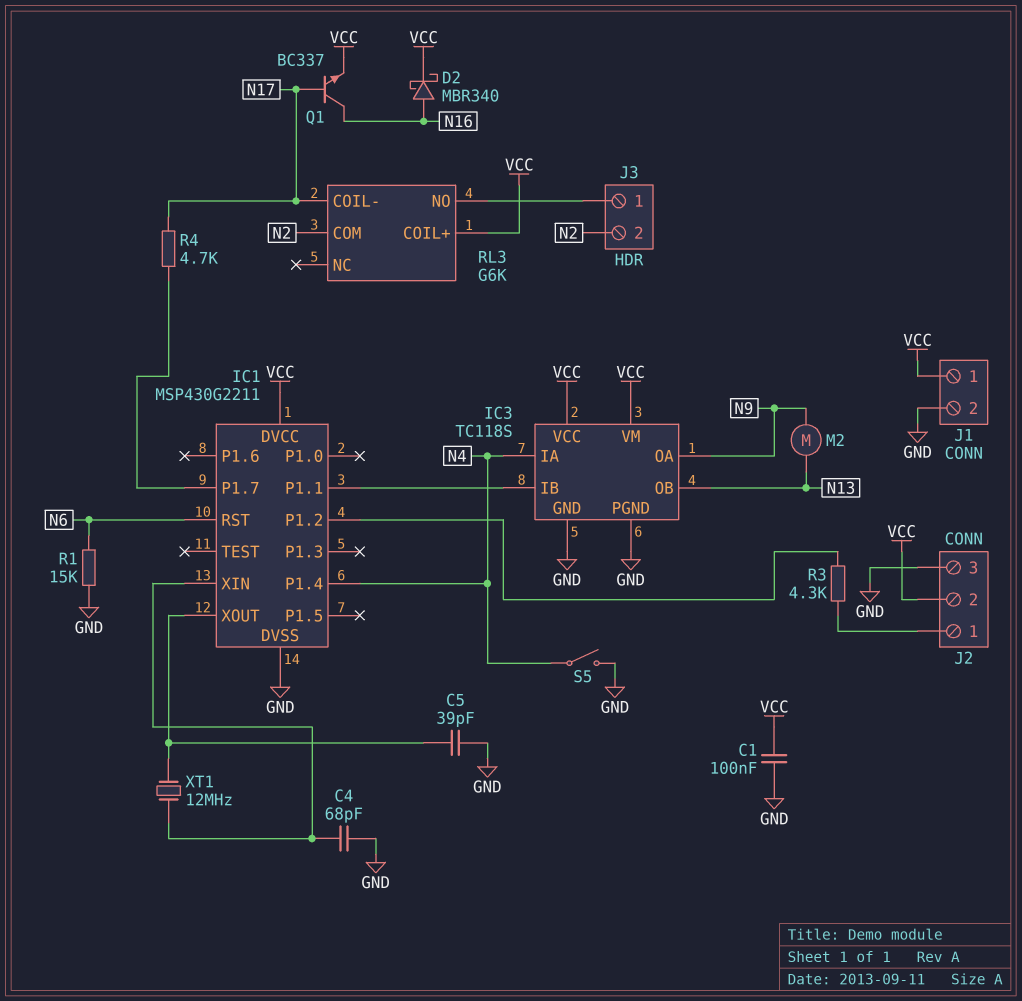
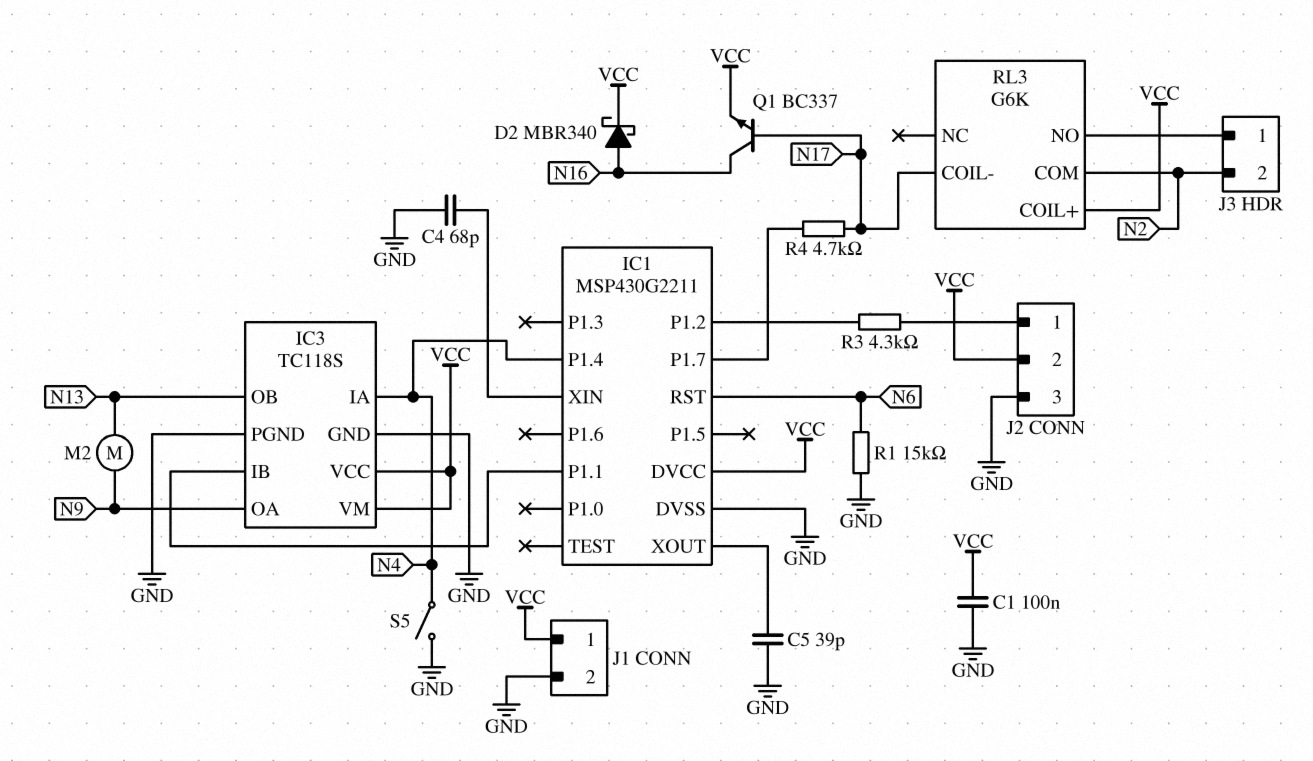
XT1: 12MHz (IC1/XIN, IC1/XOUT) -> none

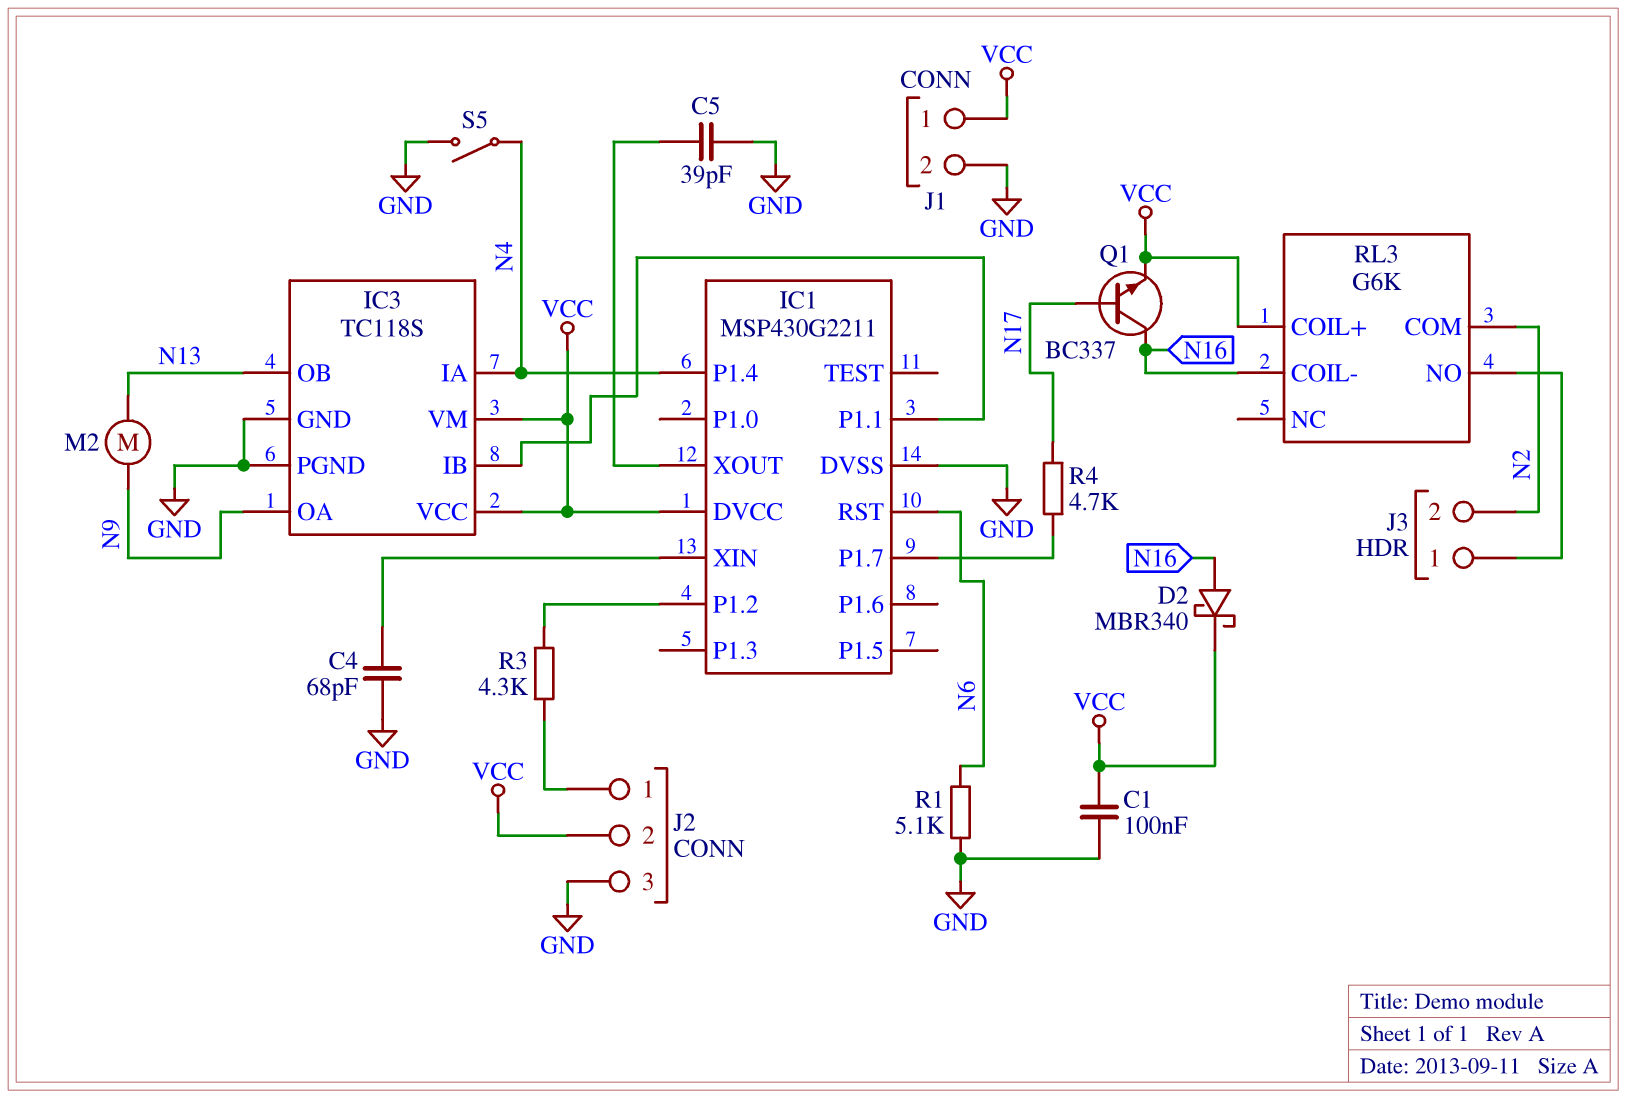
R1: 15k (GND, N6) -> 5.1k (GND, N6)
RL3 pin COIL-: N17 -> N16

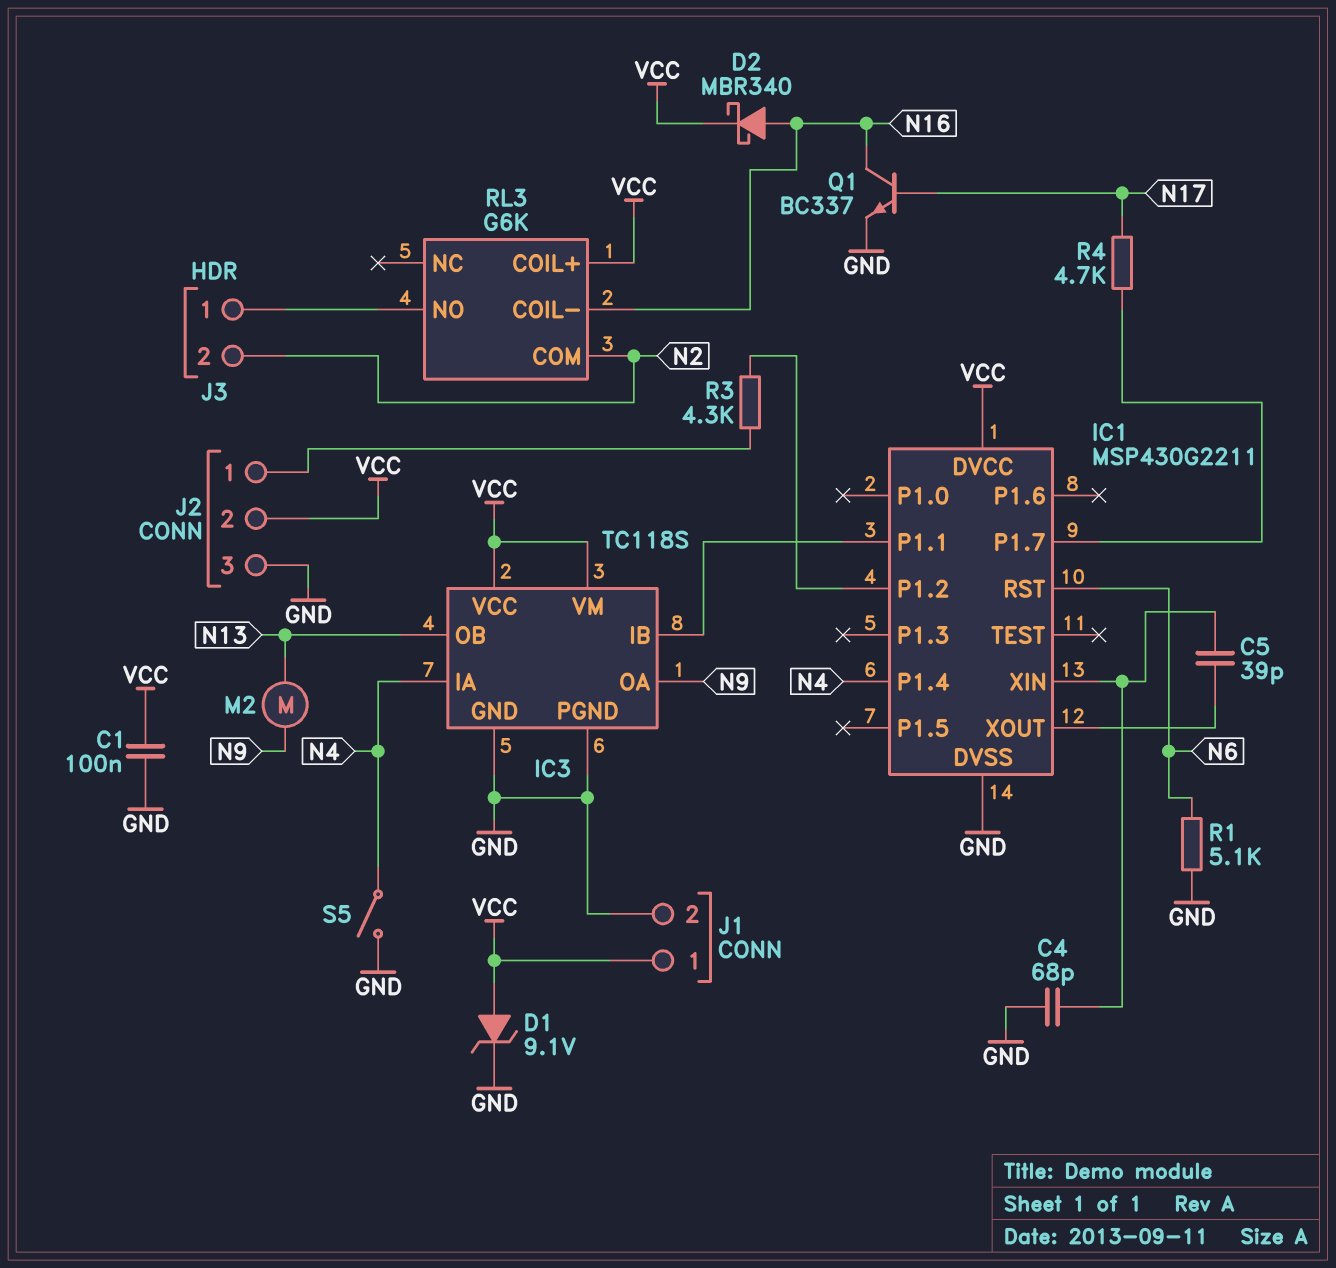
C5: 39pF (GND, IC1/XOUT) -> 39pF (IC1/XIN, IC1/XOUT)
D1: none -> zener 9.1V (A VCC, K GND)
Q1: NPN BC337 (B N17, C N16, E VCC) -> NPN BC337 (B N17, C N16, E GND)

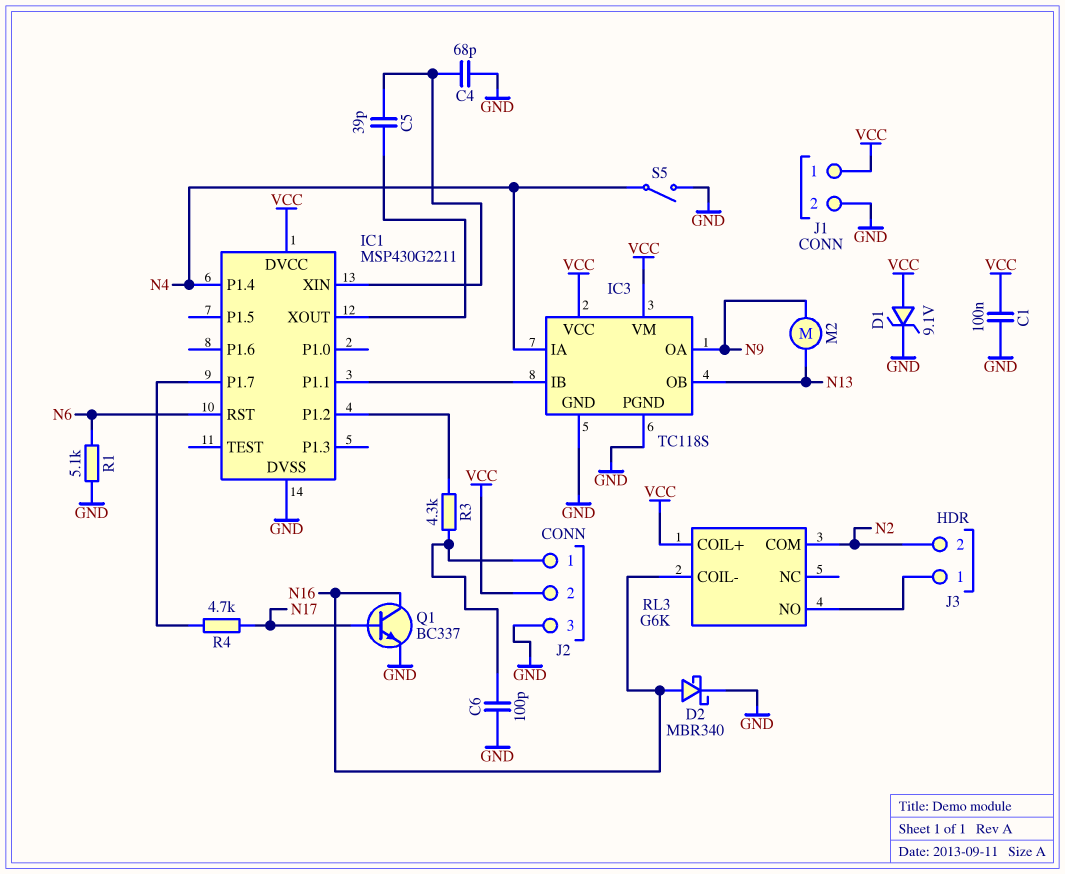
C6: none -> 100pF (GND, J2/1)
D2: schottky MBR340 (A N16, K VCC) -> schottky MBR340 (A N16, K GND)

